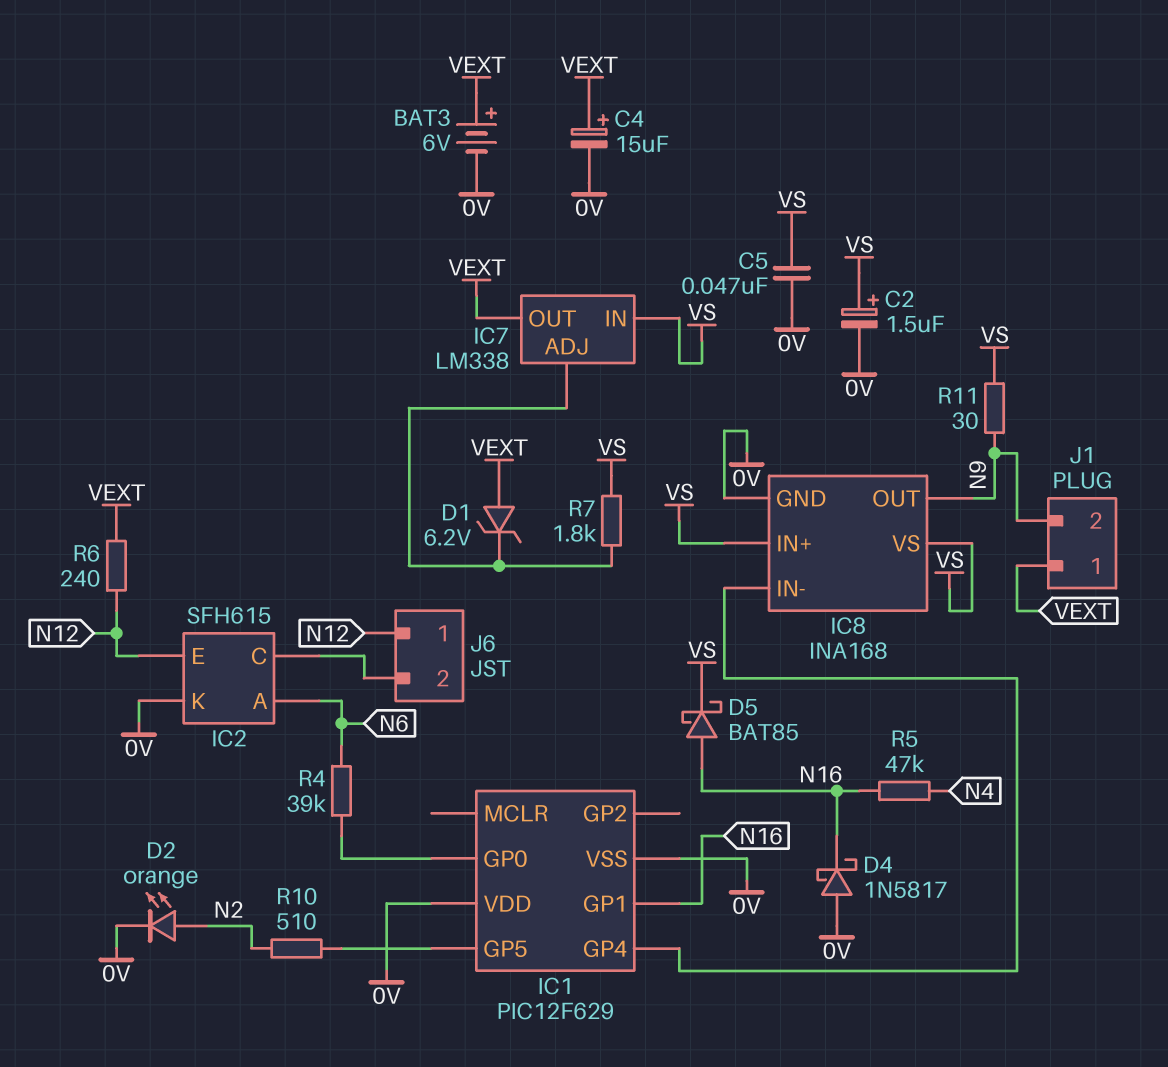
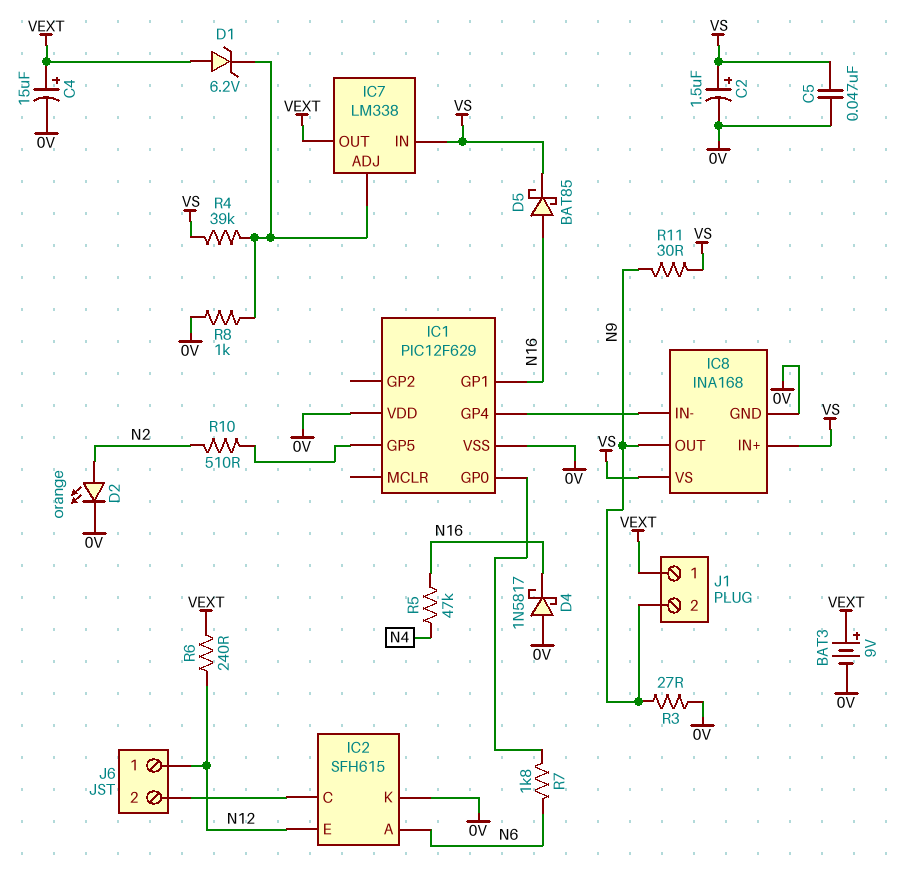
BAT3: 6V (plus VEXT, minus 0V) -> 9V (plus VEXT, minus 0V)
R3: none -> 27 (0V, N9)
R4: 39k (IC1/GP0, N6) -> 39k (IC7/ADJ, VS)
R7: 1.8k (IC7/ADJ, VS) -> 1.8k (IC1/GP0, N6)
R8: none -> 1k (0V, IC7/ADJ)

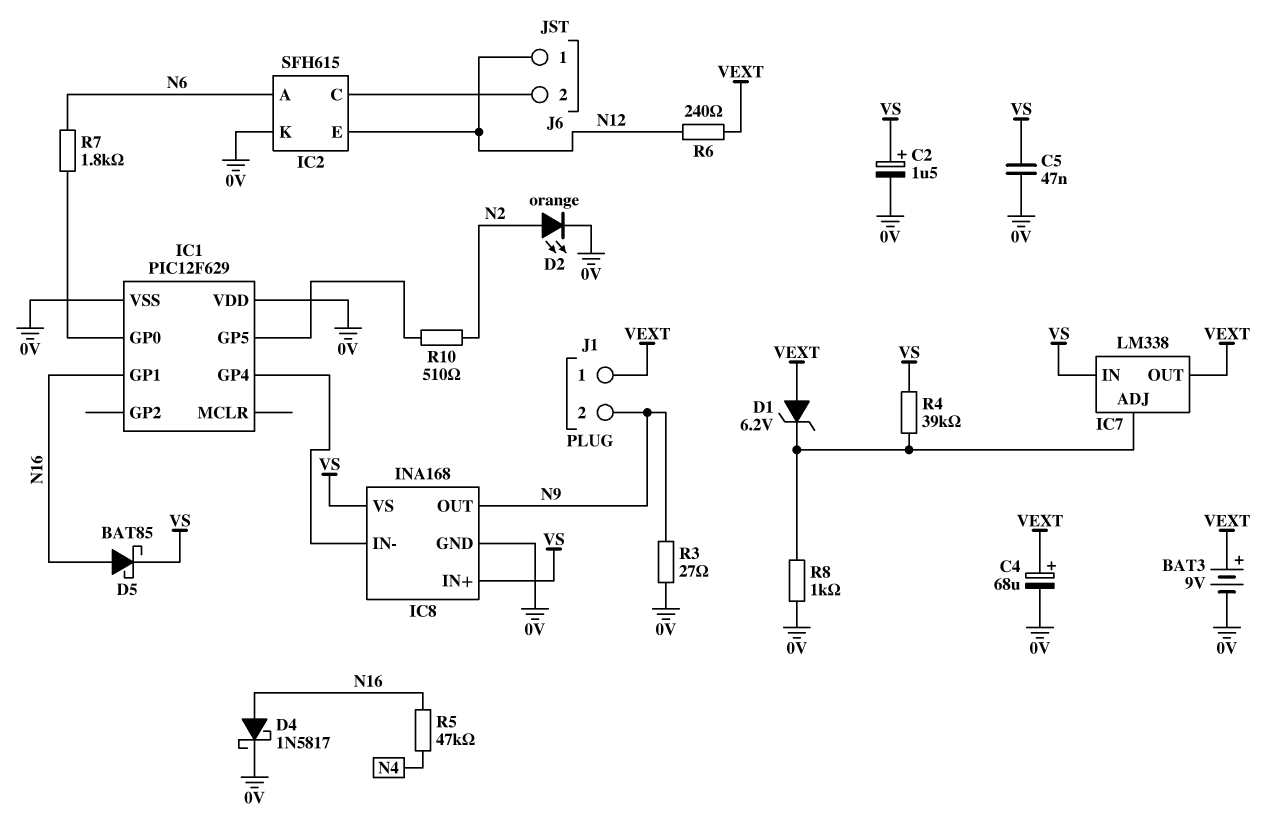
C4: 15uF (plus VEXT, minus 0V) -> 68uF (plus VEXT, minus 0V)
D4: schottky 1N5817 (A 0V, K N16) -> schottky 1N5817 (A N16, K 0V)
R11: 30 (N9, VS) -> none

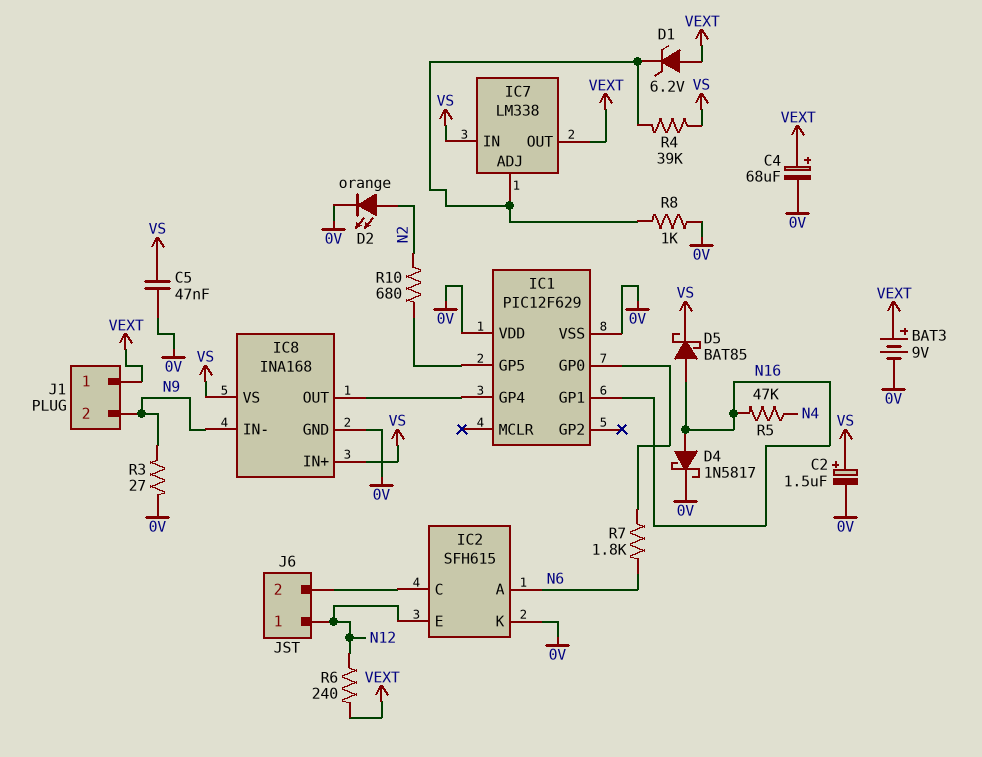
IC8 pin IN-: IC1/GP4 -> N9
IC8 pin OUT: N9 -> IC1/GP4
R10: 510 (IC1/GP5, N2) -> 680 (IC1/GP5, N2)

